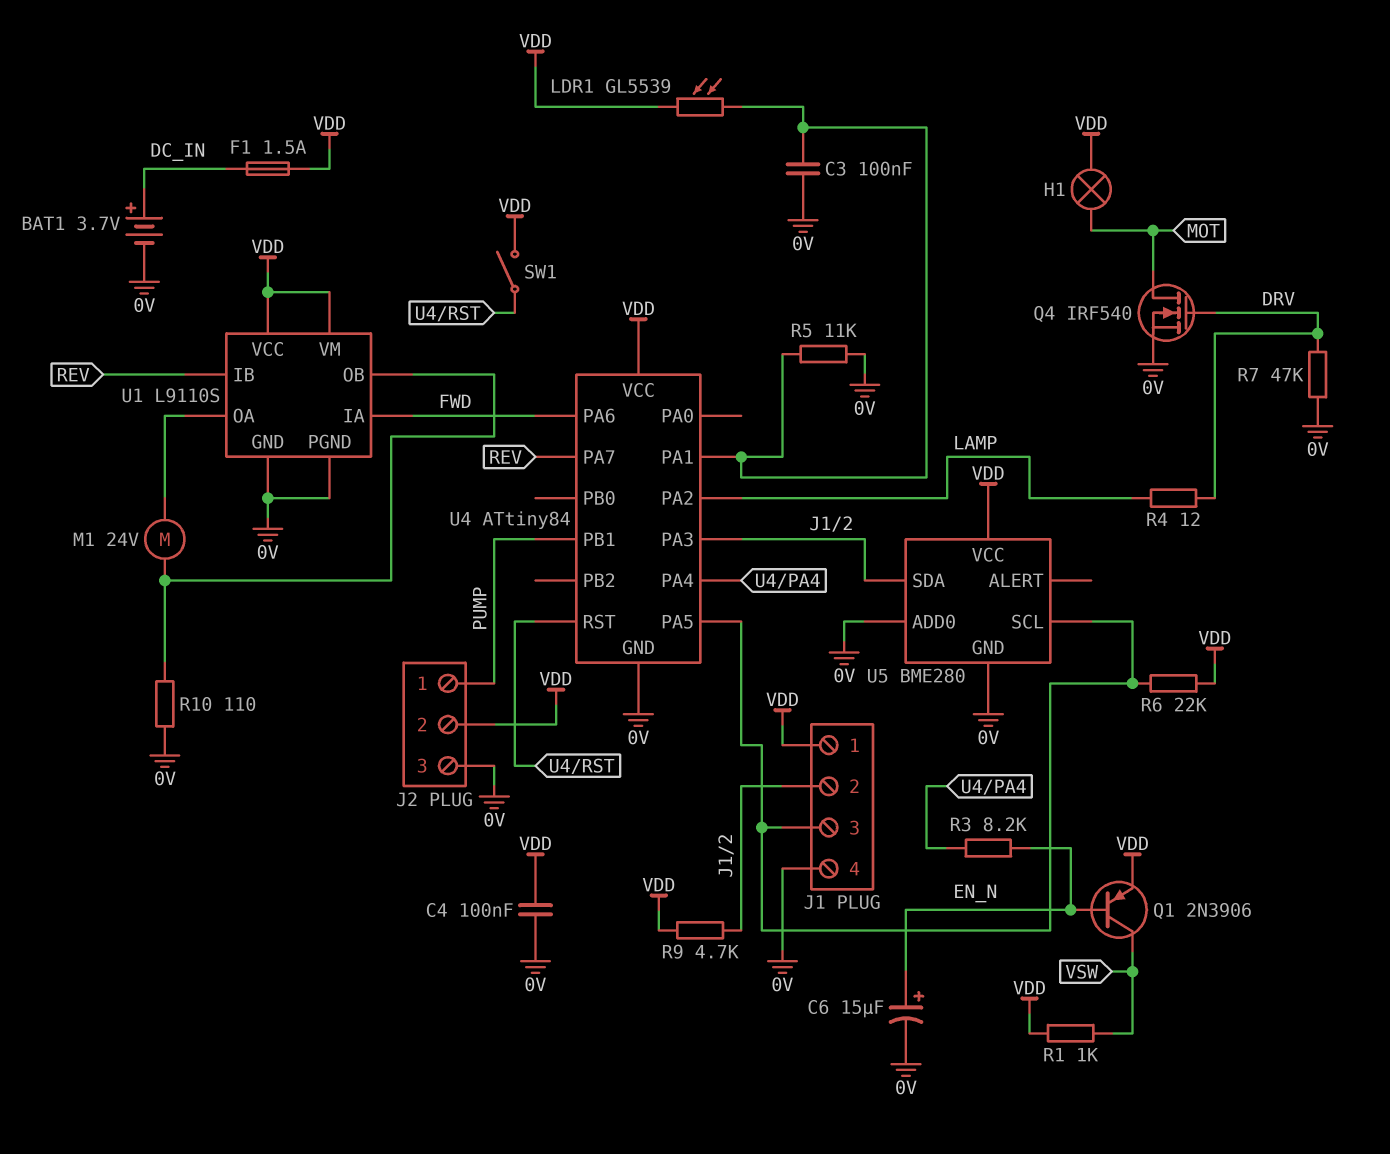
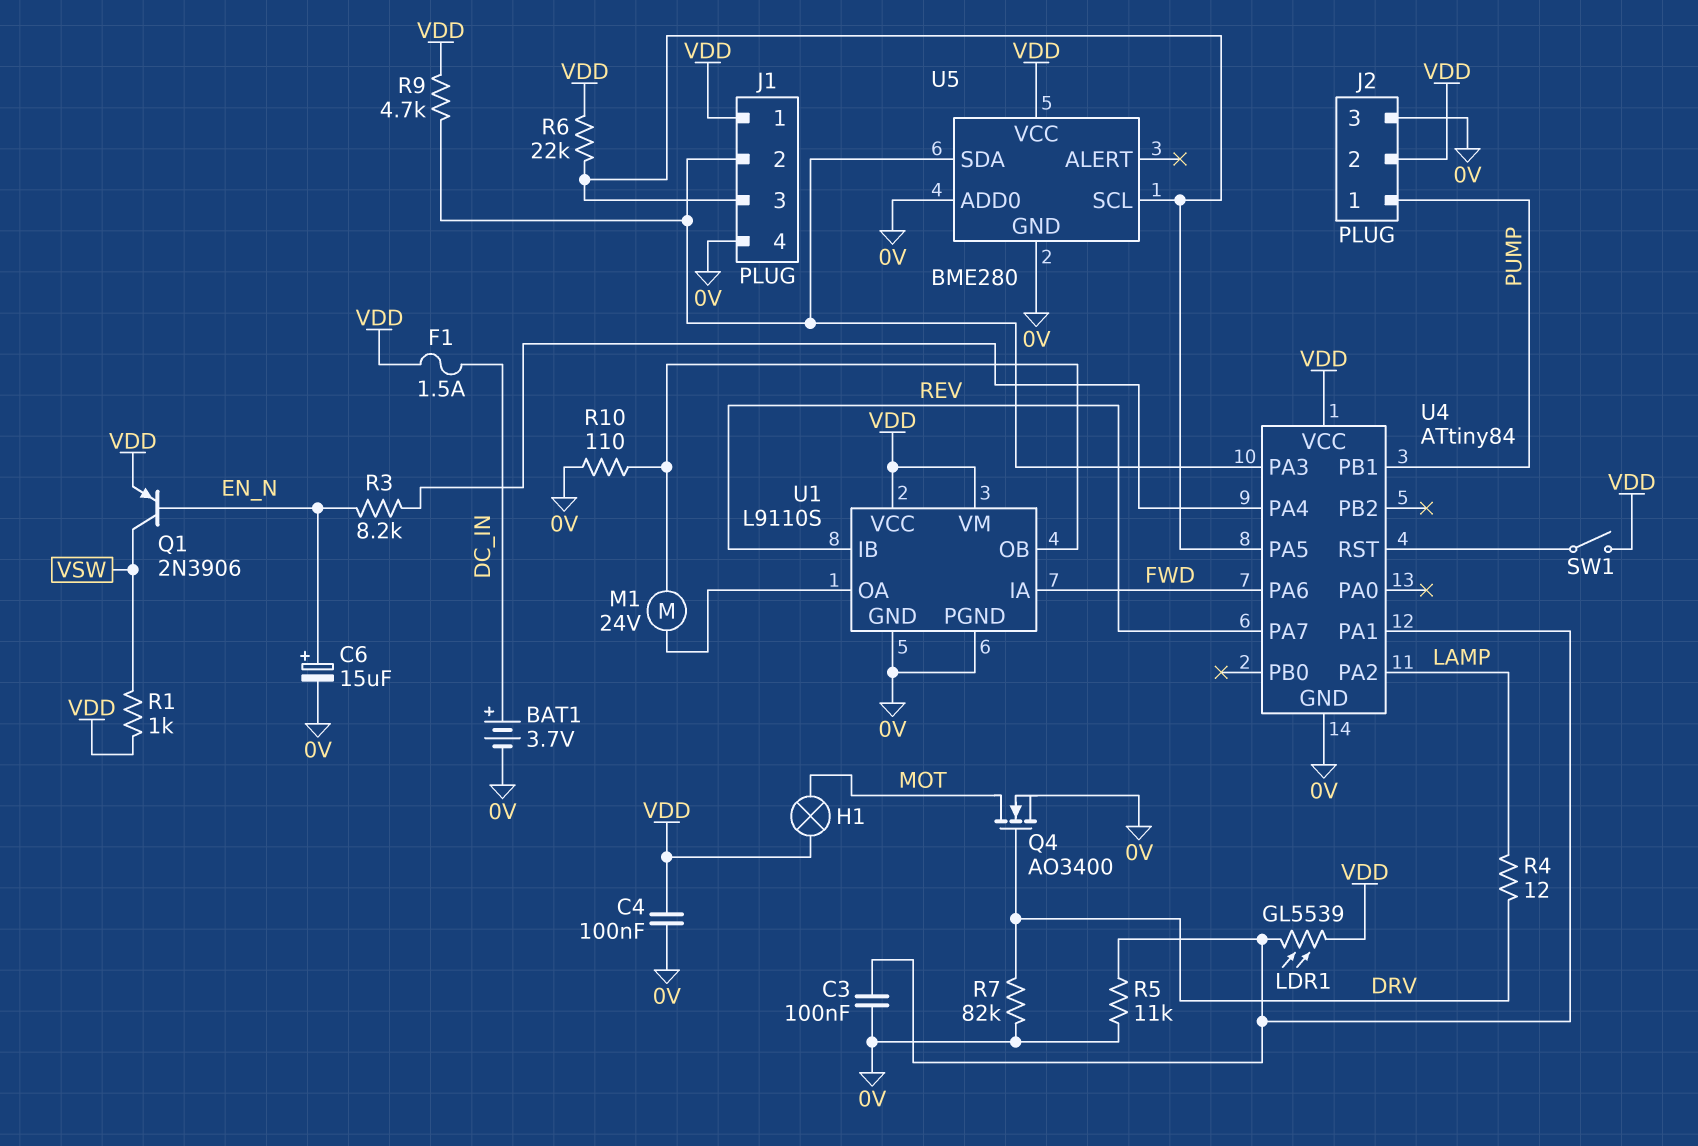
Q4: NMOS IRF540 (G DRV, D MOT, S 0V) -> NMOS AO3400 (G DRV, D MOT, S 0V)
R7: 47k (0V, DRV) -> 82k (0V, DRV)

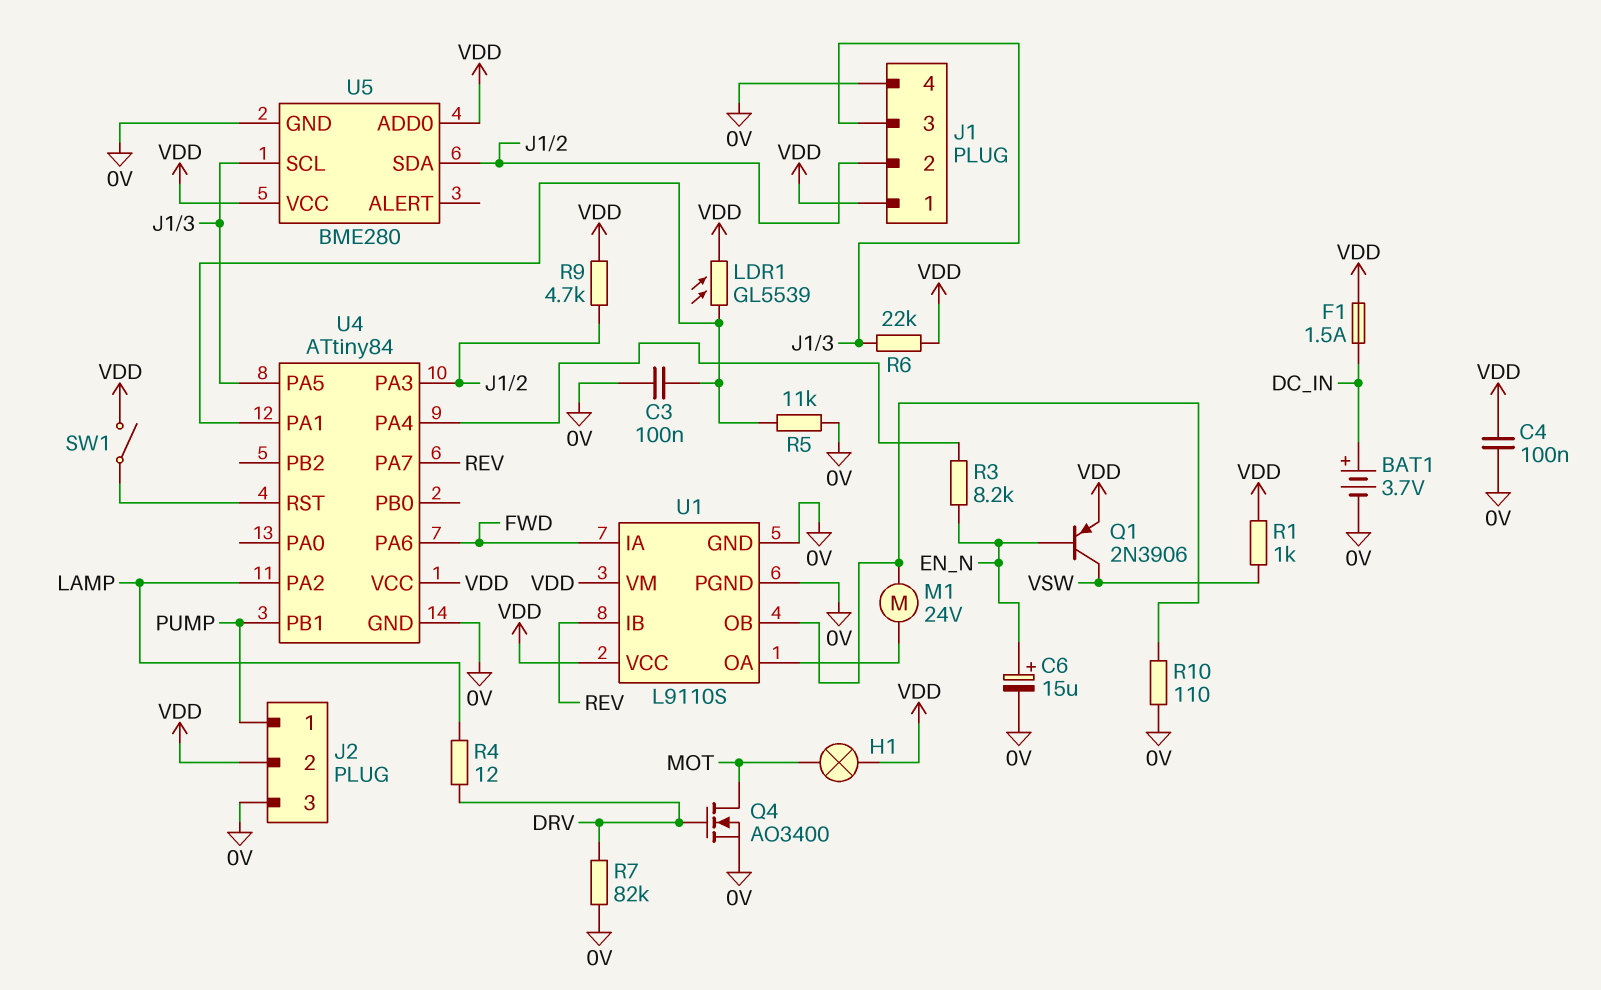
U5 pin ADD0: 0V -> VDD

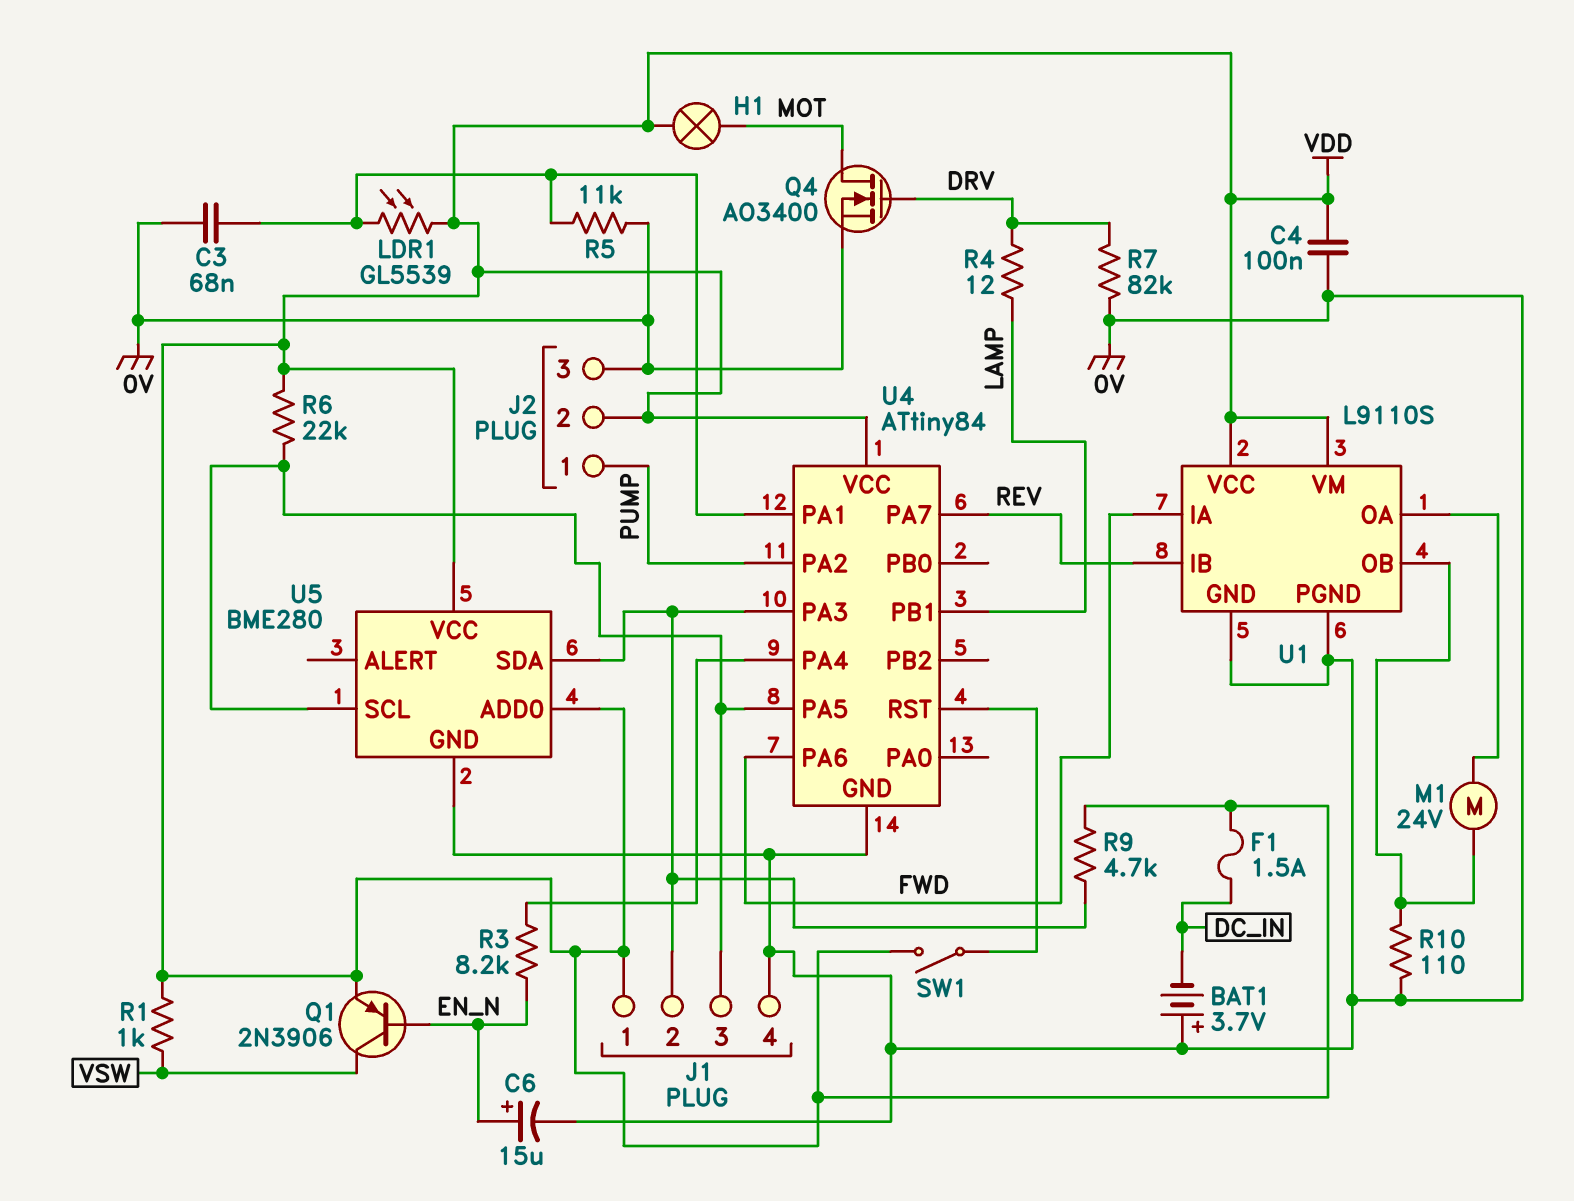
BAT1: 3.7V (plus DC_IN, minus 0V) -> 3.7V (plus 0V, minus DC_IN)
C3: 100nF (0V, U4/PA1) -> 68nF (0V, U4/PA1)
U4 pin PA2: LAMP -> PUMP
U4 pin PB1: PUMP -> LAMP

